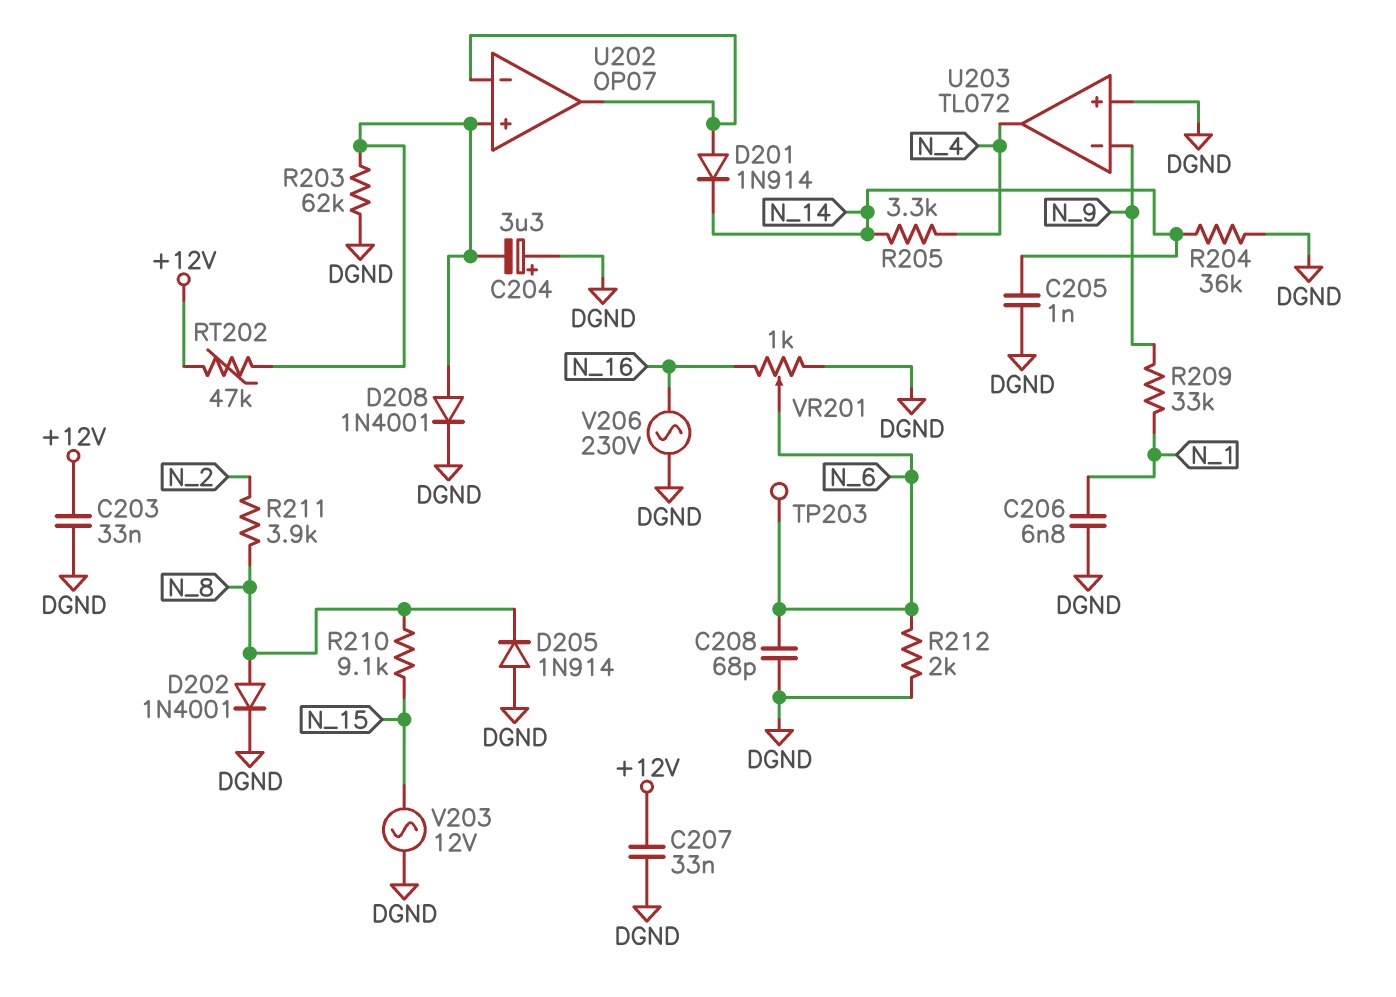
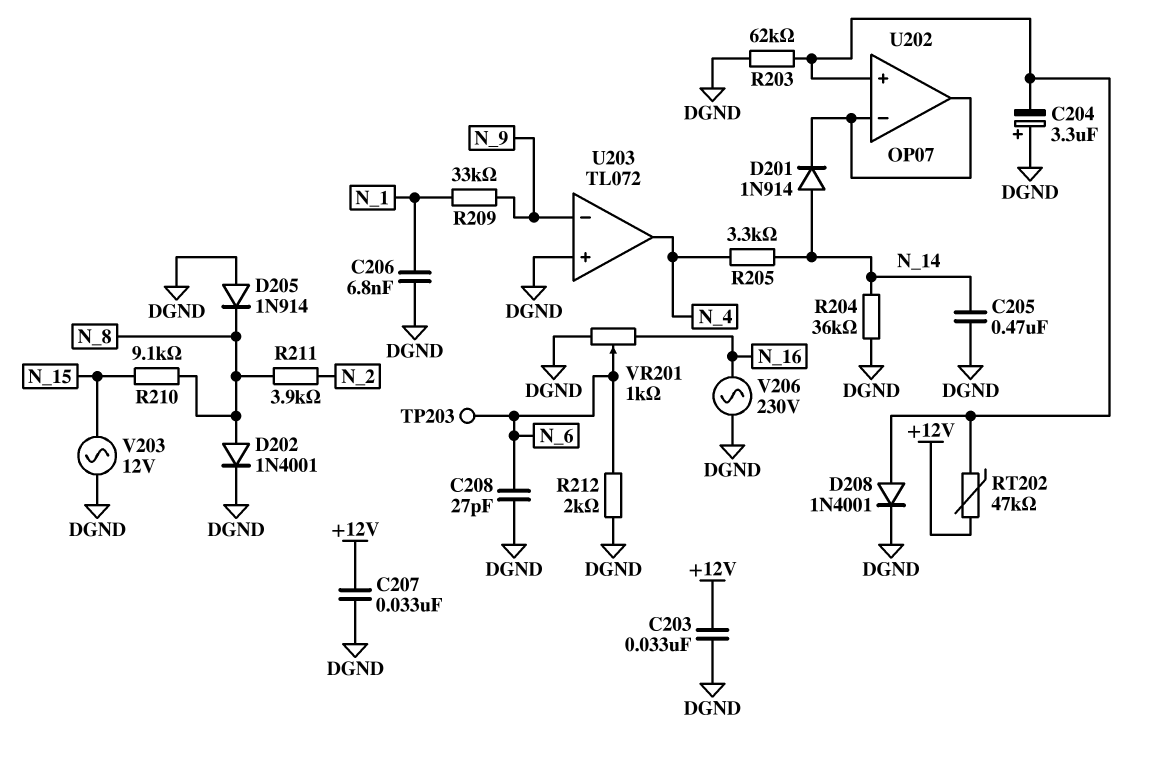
C205: 1nF (DGND, N_14) -> 470nF (DGND, N_14)
C208: 68pF (DGND, N_6) -> 27pF (DGND, N_6)
D201: diode 1N914 (A U202/in-, K N_14) -> diode 1N914 (A N_14, K U202/in-)

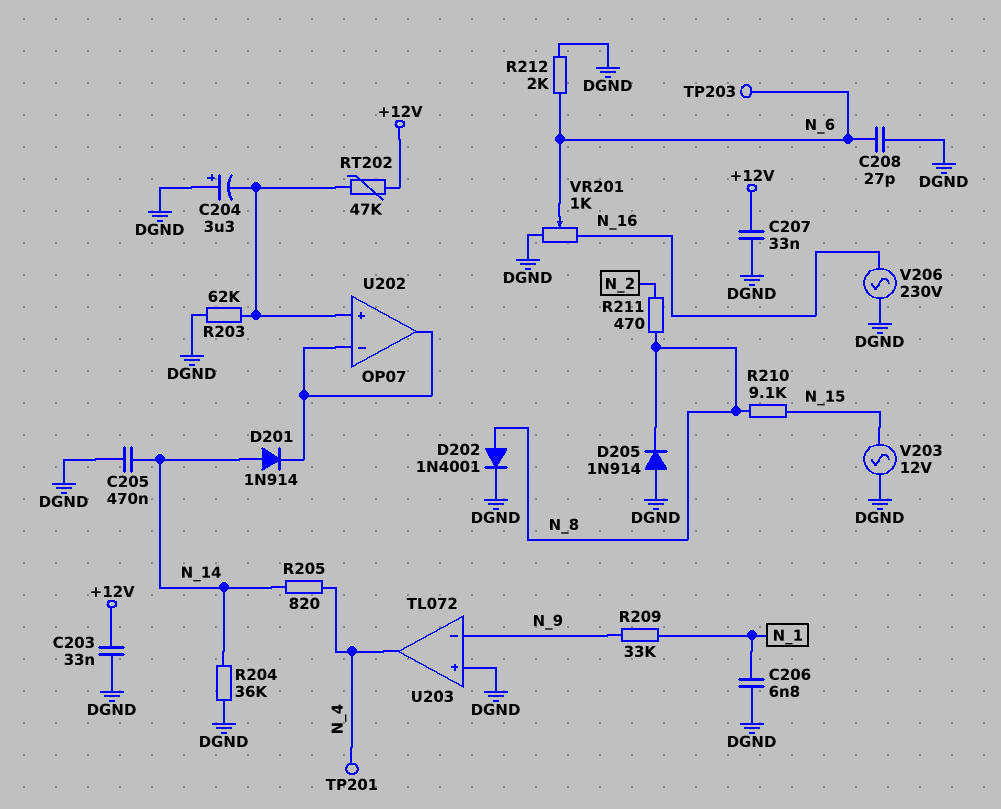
D208: diode 1N4001 (A U202/in+, K DGND) -> none
R205: 3.3k (N_4, N_14) -> 820 (N_4, N_14)
R211: 3.9k (N_2, N_8) -> 470 (N_2, N_8)
TP201: none -> test point (N_4)

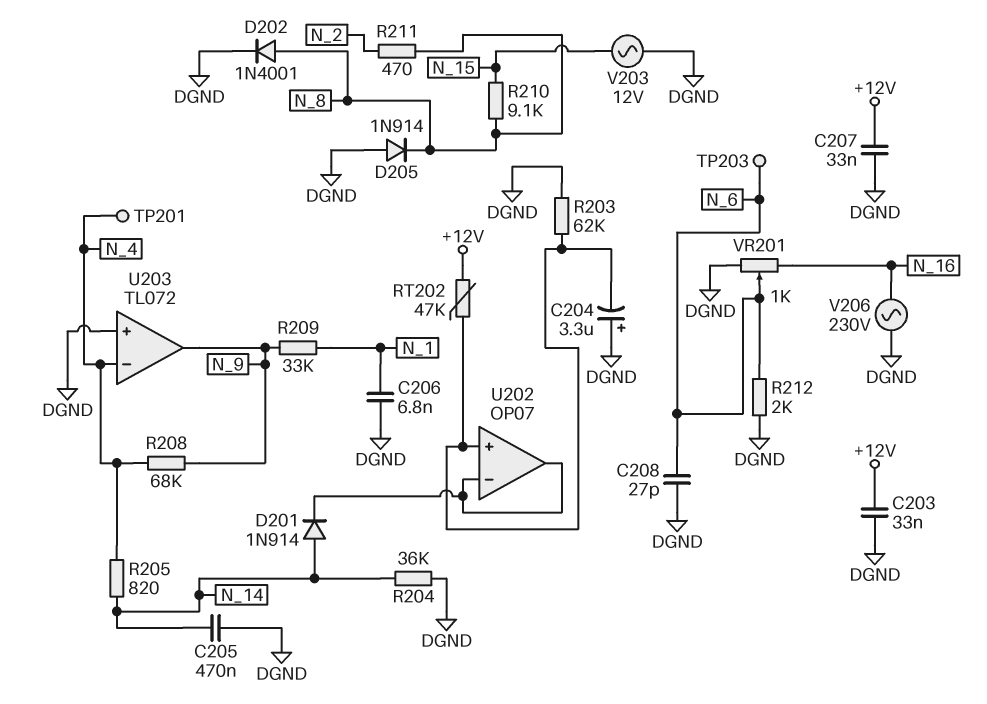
R208: none -> 68k (N_4, N_9)
U203 pin in-: N_9 -> N_4
U203 pin out: N_4 -> N_9

